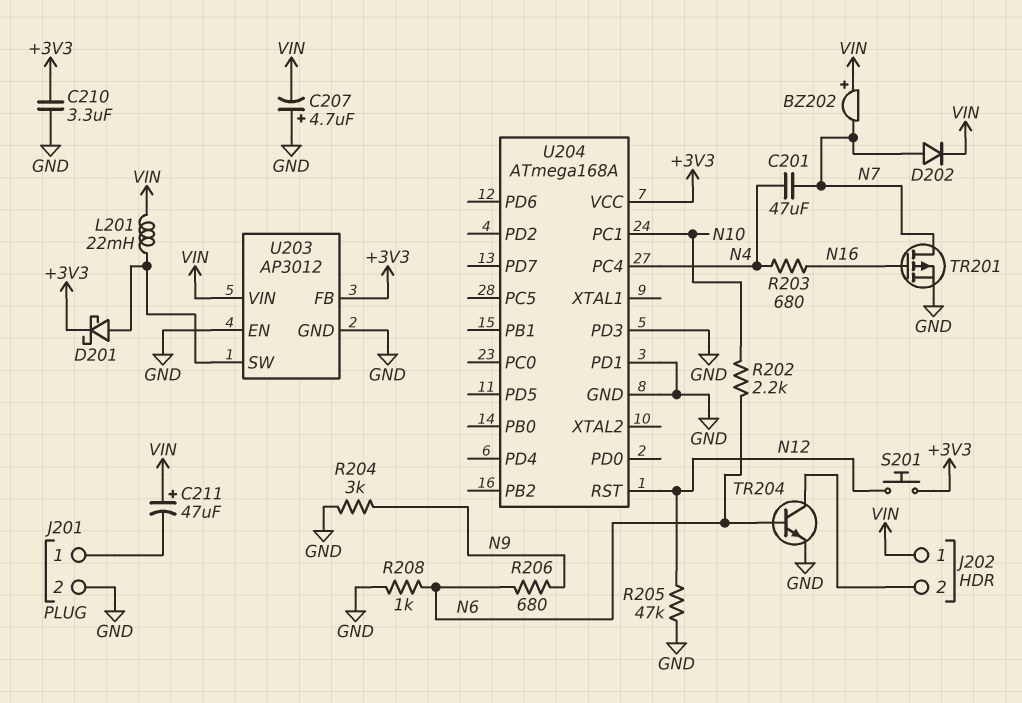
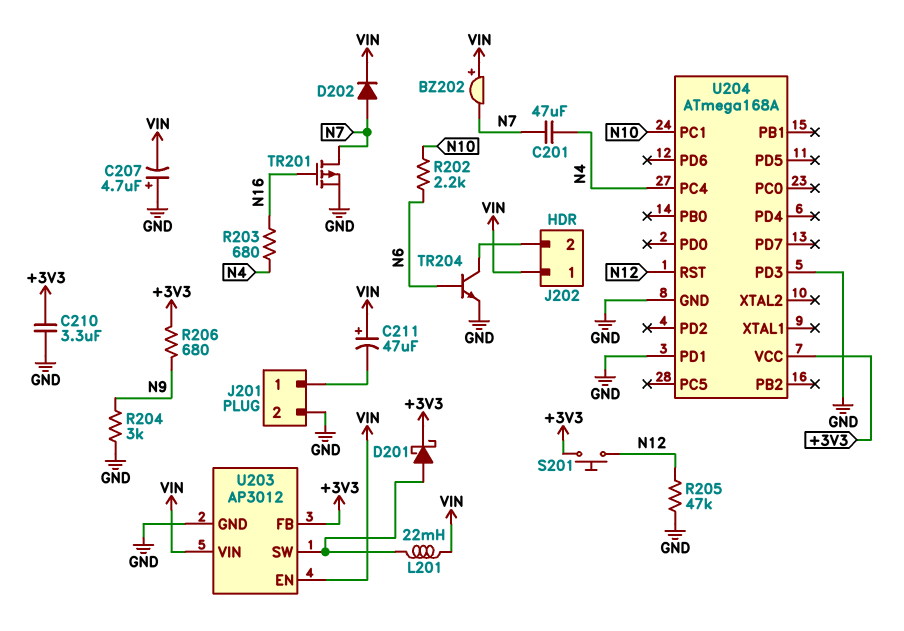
R206: 680 (N6, N9) -> 680 (+3V3, N9)
R208: 1k (GND, N6) -> none
U203 pin EN: GND -> VIN

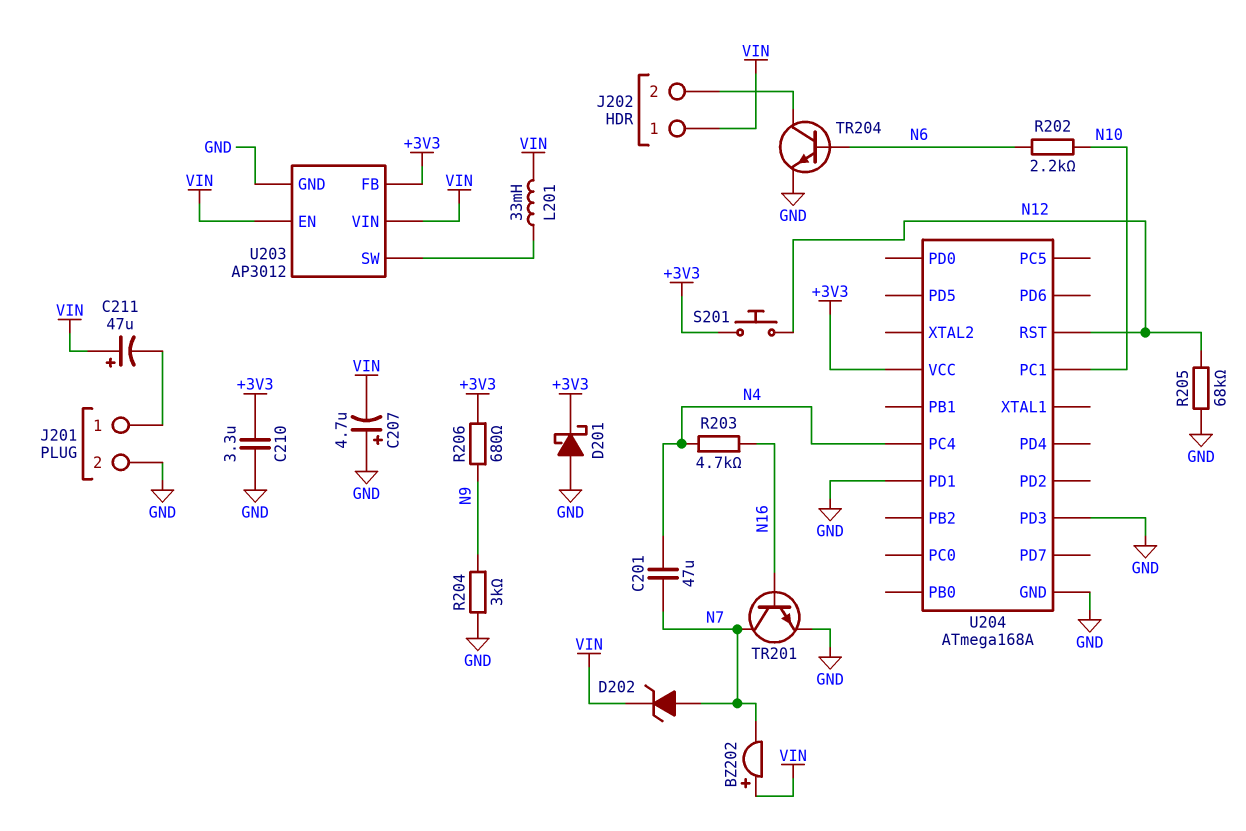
D201: schottky (A U203/SW, K +3V3) -> schottky (A GND, K +3V3)
D202: diode (A N7, K VIN) -> zener (A N7, K VIN)
L201: 22mH (U203/SW, VIN) -> 33mH (U203/SW, VIN)
R203: 680 (N4, N16) -> 4.7k (N4, N16)
R205: 47k (GND, N12) -> 68k (GND, N12)
TR201: PMOS (G N16, D N7, S GND) -> NPN (B N16, C N7, E GND)

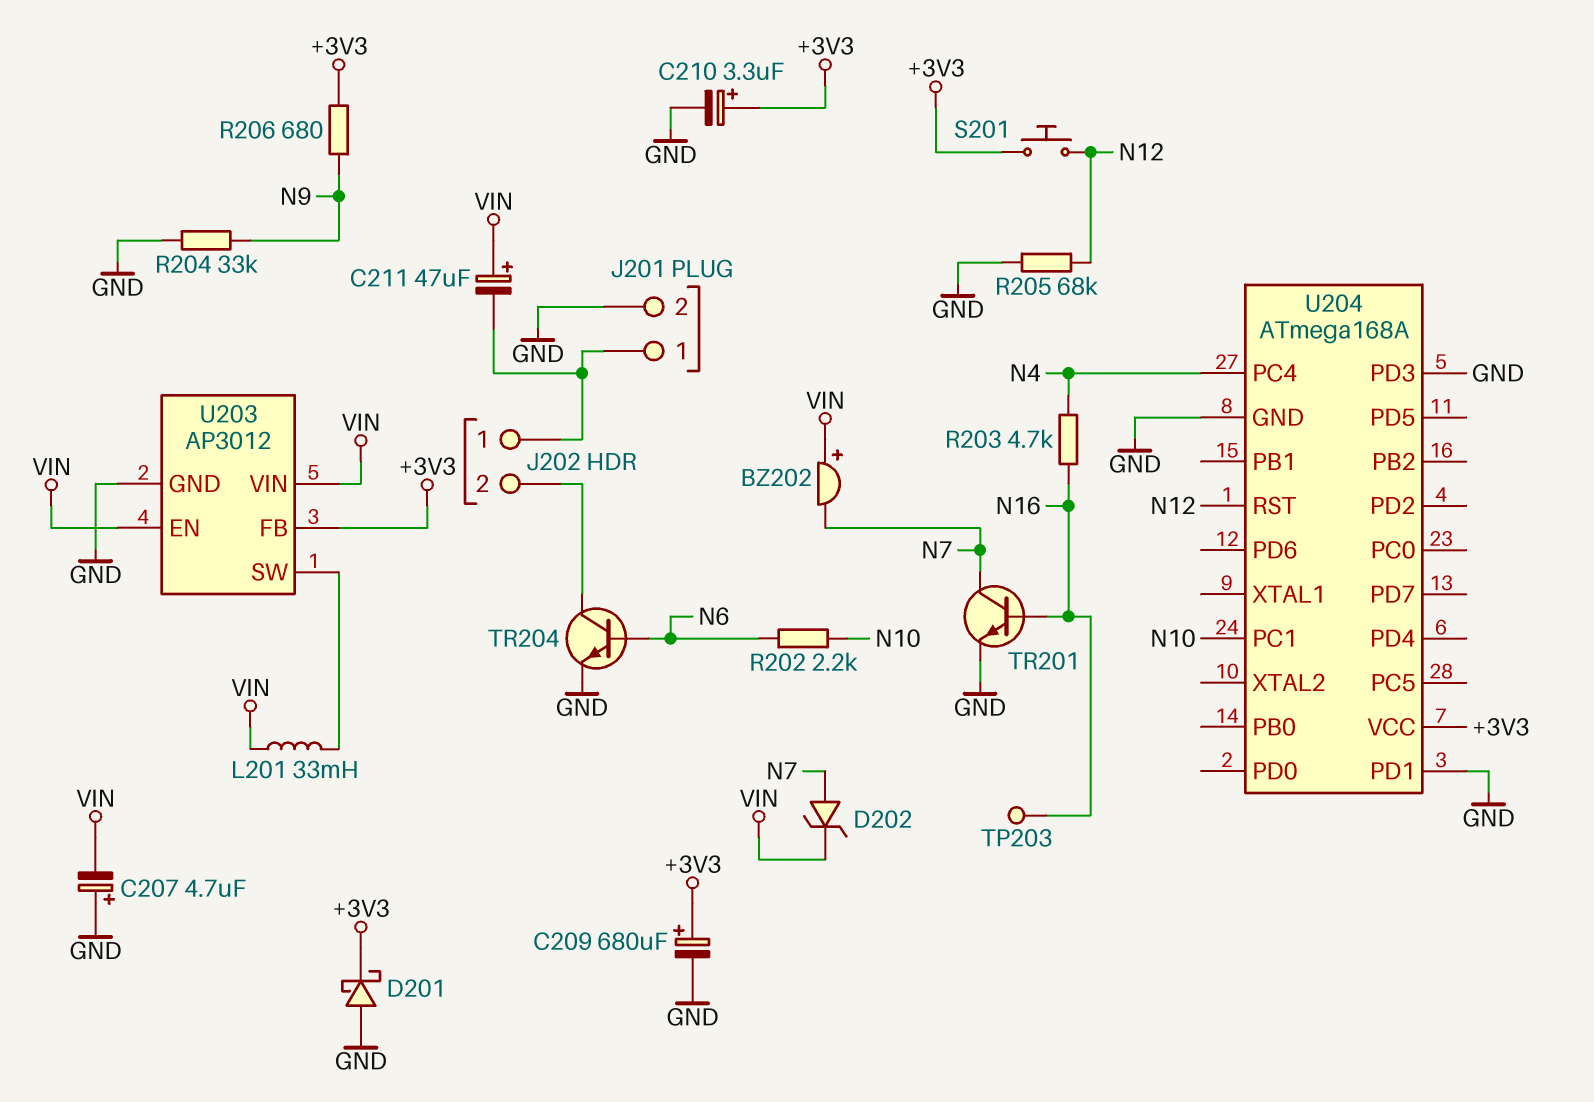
C201: 47uF (N4, N7) -> none
C209: none -> 680uF (plus +3V3, minus GND)
C210: 3.3uF (+3V3, GND) -> 3.3uF (plus +3V3, minus GND)
J202 pin 1: VIN -> J201/1
R204: 3k (GND, N9) -> 33k (GND, N9)
TP203: none -> test point (N16)

